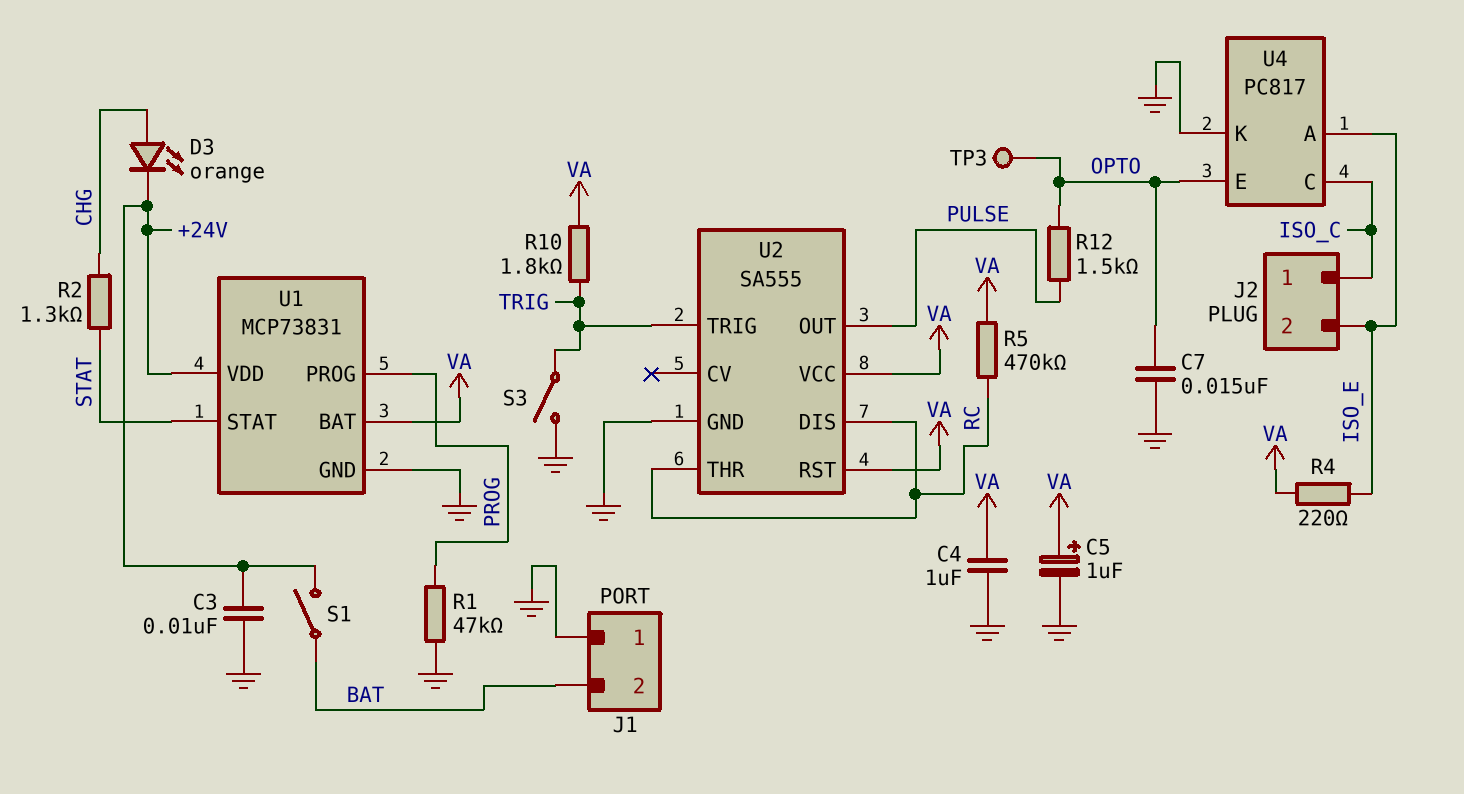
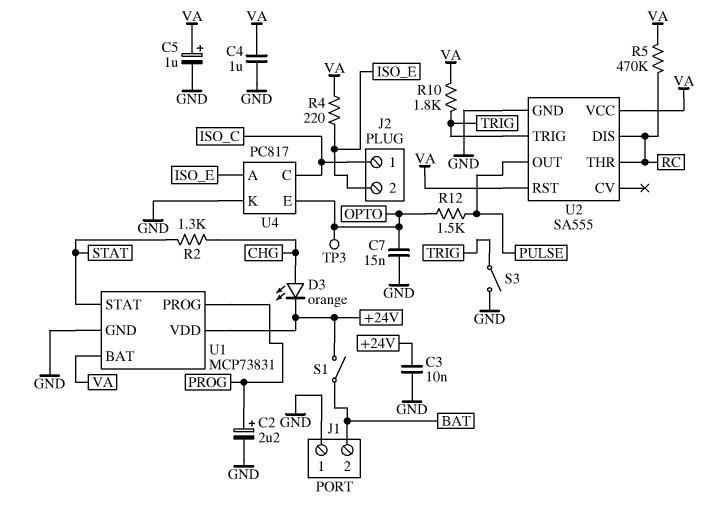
C2: none -> 2.2uF (plus PROG, minus GND)
R1: 47k (GND, PROG) -> none

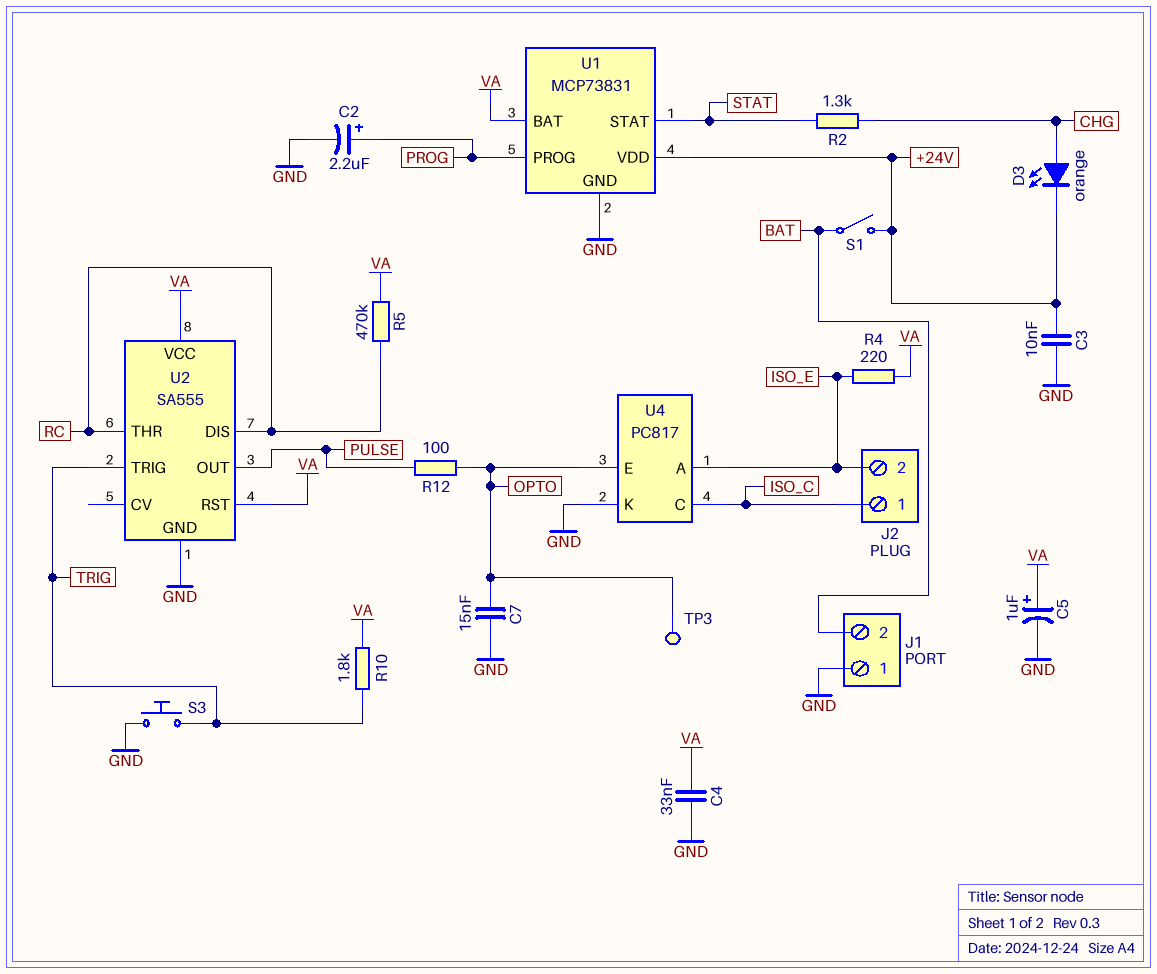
C4: 1uF (GND, VA) -> 33nF (GND, VA)
R12: 1.5k (OPTO, PULSE) -> 100 (OPTO, PULSE)
S3: switch (GND, TRIG) -> button (GND, TRIG)

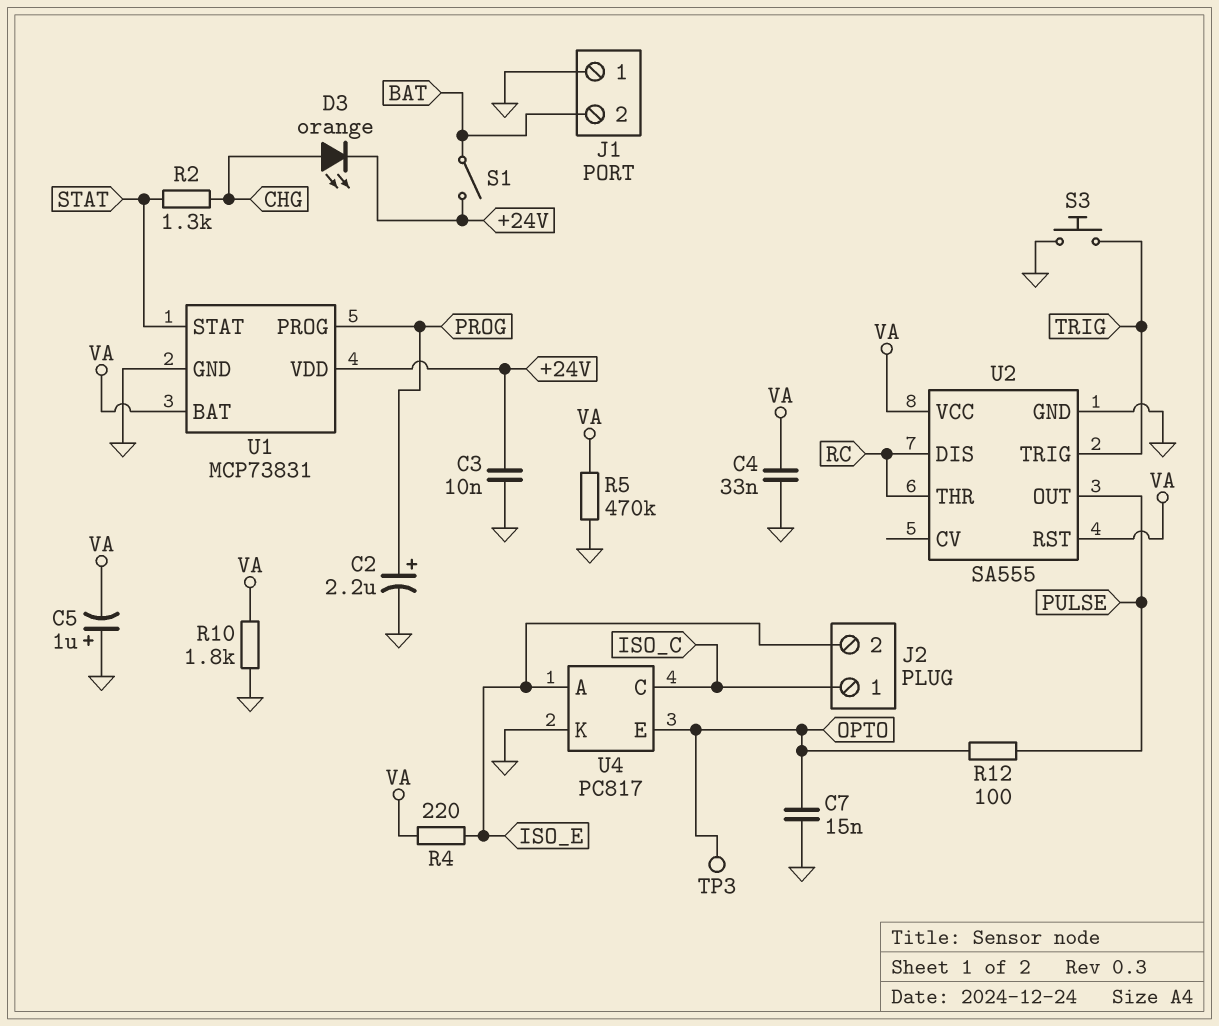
C5: 1uF (plus VA, minus GND) -> 1uF (plus GND, minus VA)
R5: 470k (RC, VA) -> 470k (GND, VA)
R10: 1.8k (TRIG, VA) -> 1.8k (GND, VA)

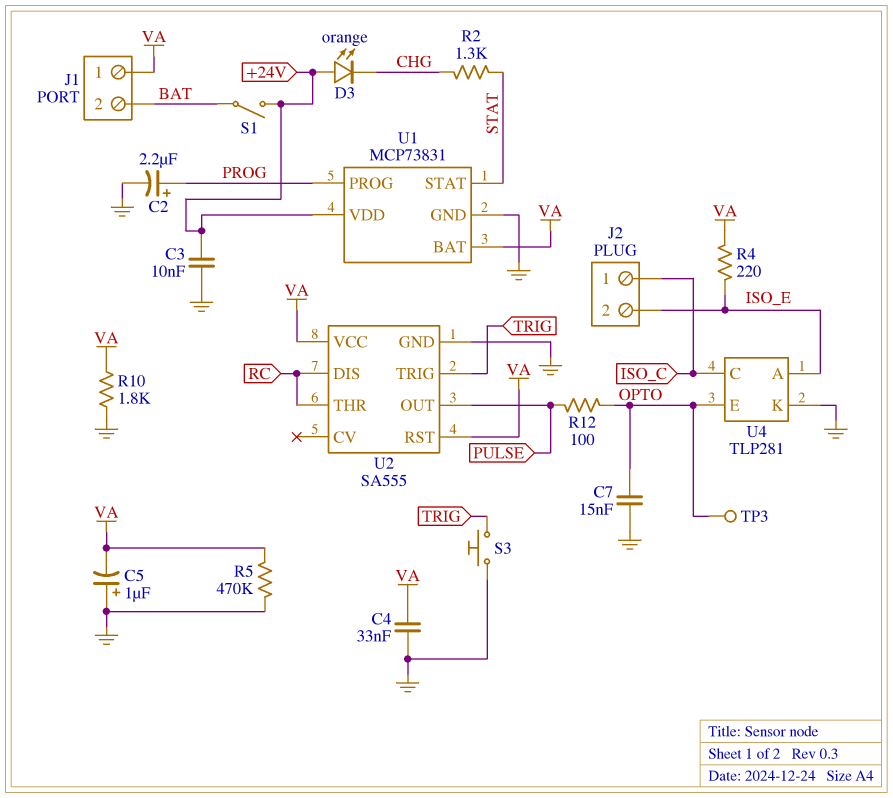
D3: LED orange (A CHG, K +24V) -> LED orange (A +24V, K CHG)
J1 pin 1: GND -> VA
U4: PC817 -> TLP281

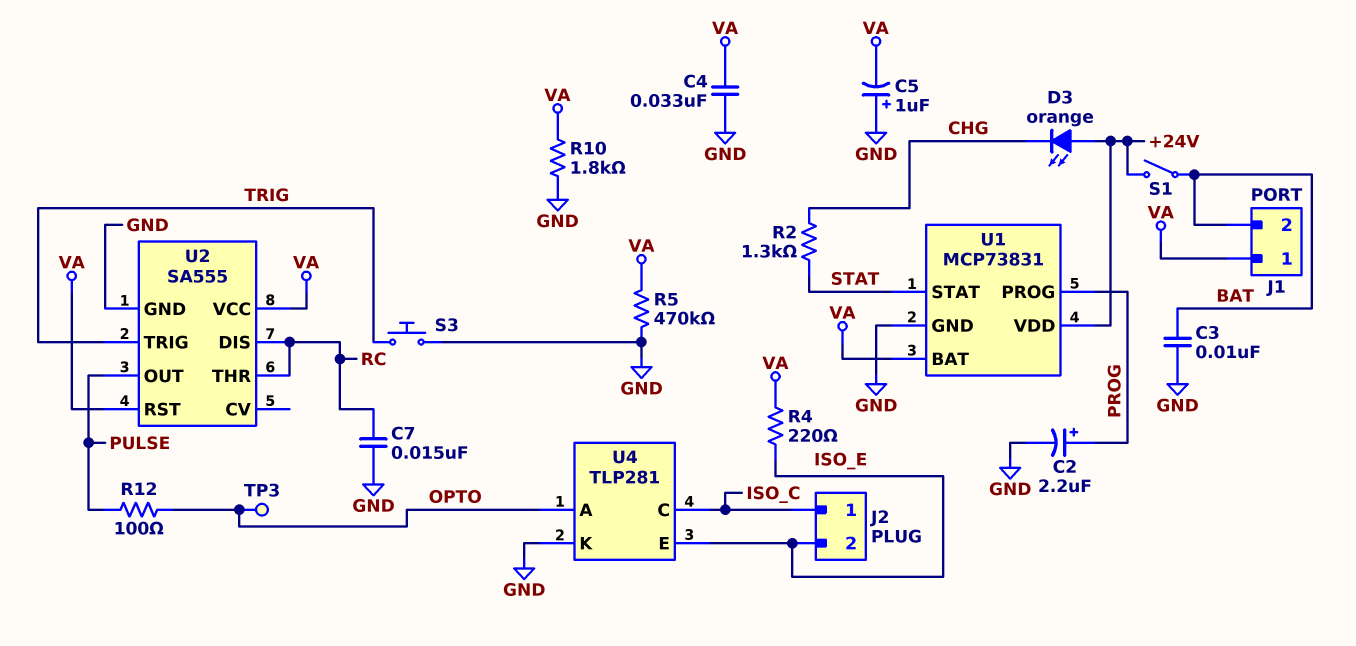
C3: 10nF (+24V, GND) -> 10nF (BAT, GND)
C7: 15nF (GND, OPTO) -> 15nF (GND, RC)
U4 pin A: ISO_E -> OPTO
U4 pin E: OPTO -> ISO_E

